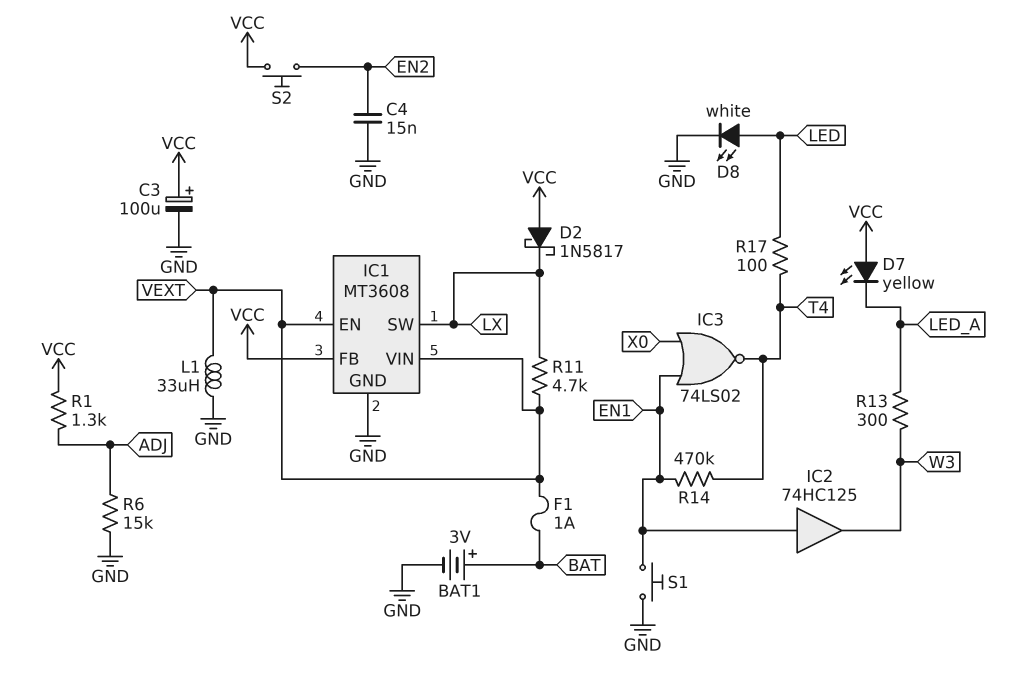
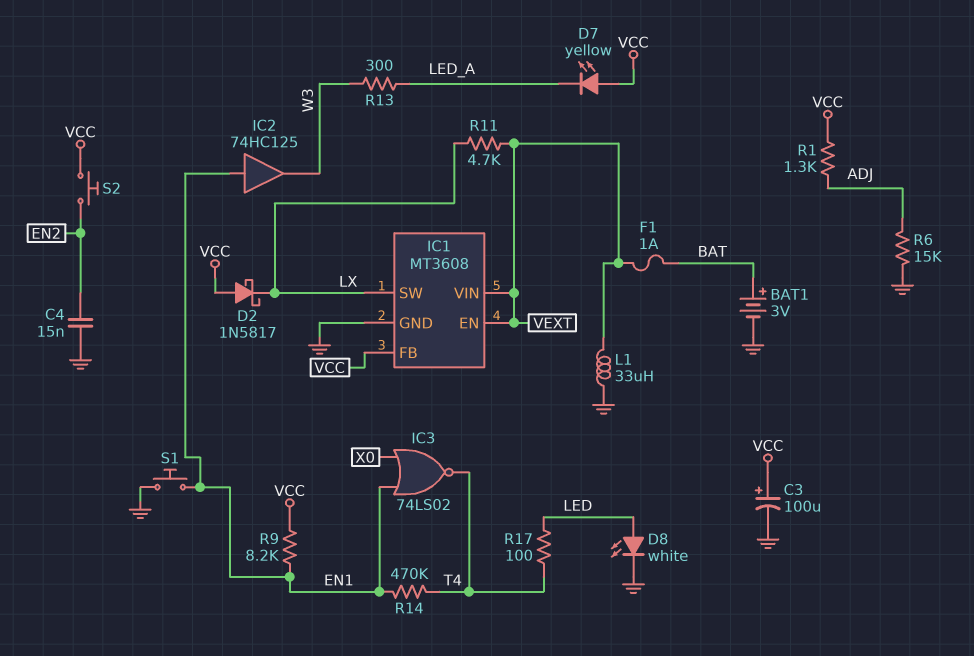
R9: none -> 8.2k (EN1, VCC)

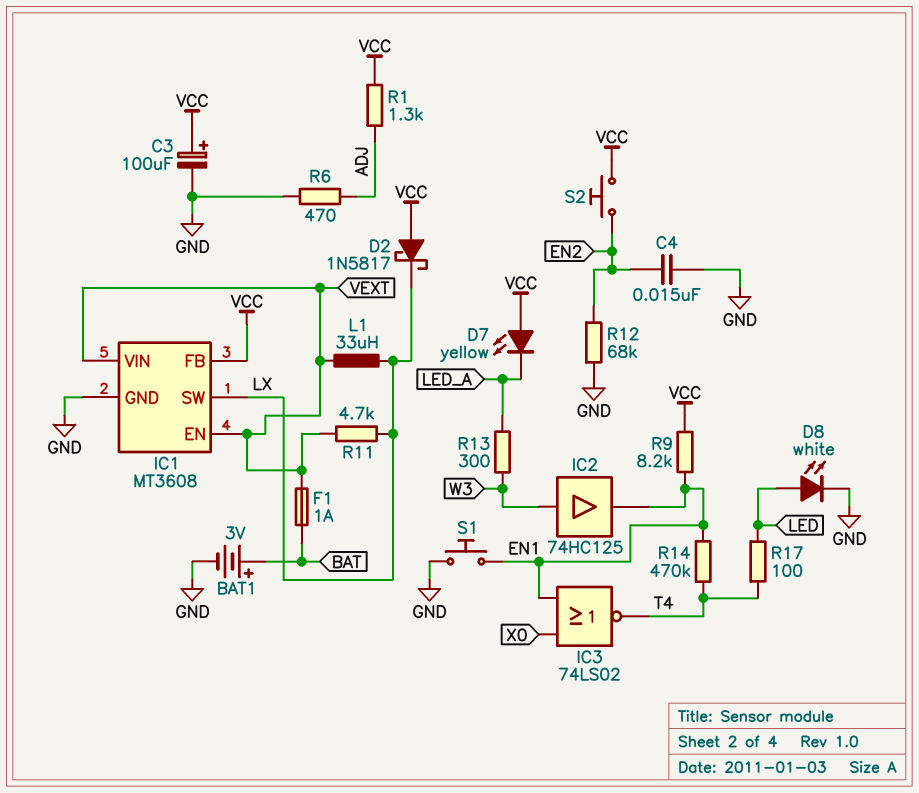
IC2: buffer 74HC125 (in EN1, out W3) -> buffer 74HC125 (in W3, out EN1)
L1: 33uH (GND, VEXT) -> 33uH (LX, VEXT)
R6: 15k (ADJ, GND) -> 470 (ADJ, GND)
R12: none -> 68k (EN2, GND)

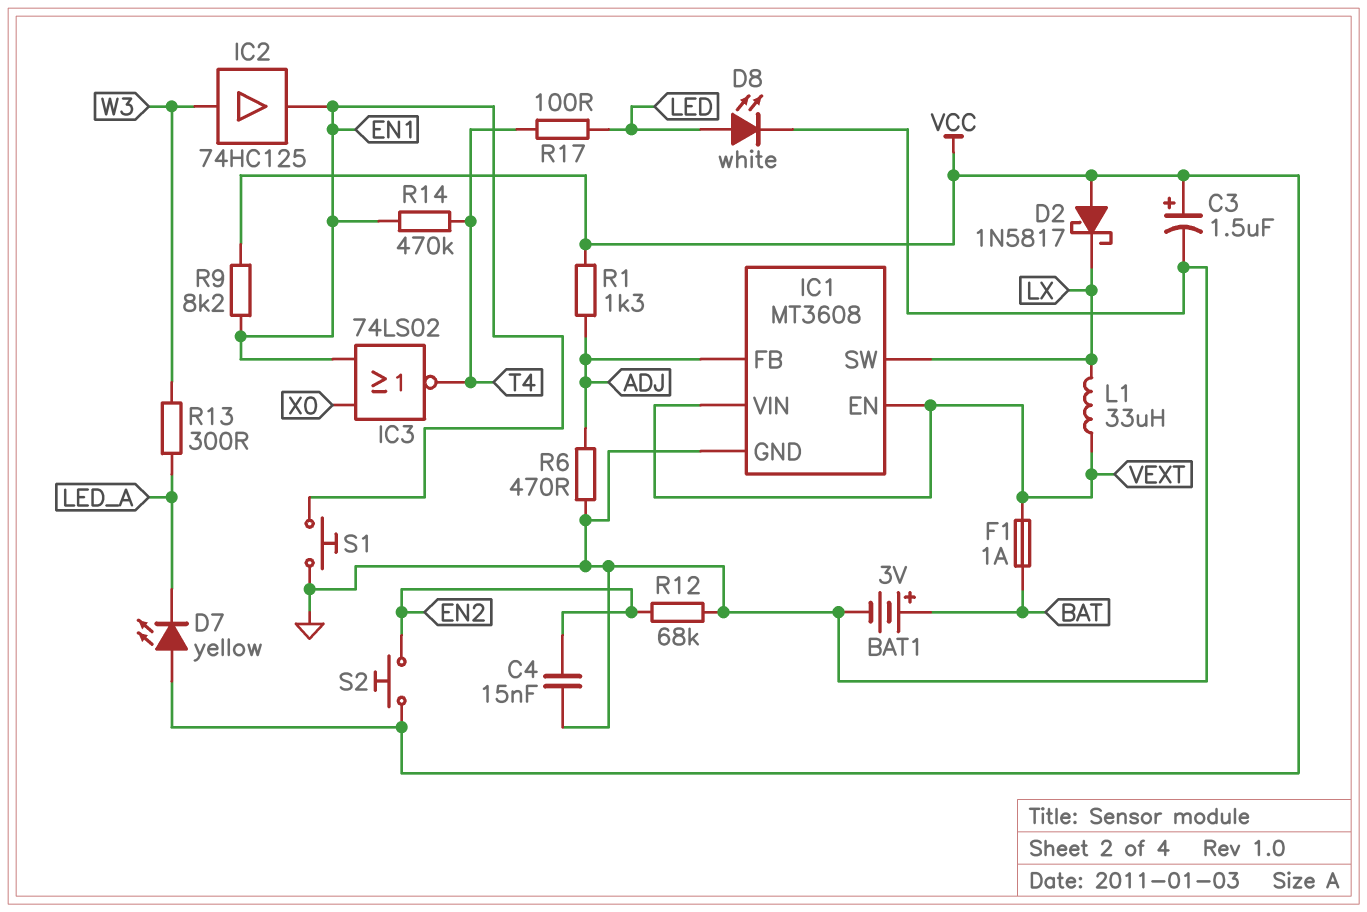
C3: 100uF (plus VCC, minus GND) -> 1.5uF (plus VCC, minus GND)
IC1 pin FB: VCC -> ADJ
R11: 4.7k (LX, VEXT) -> none

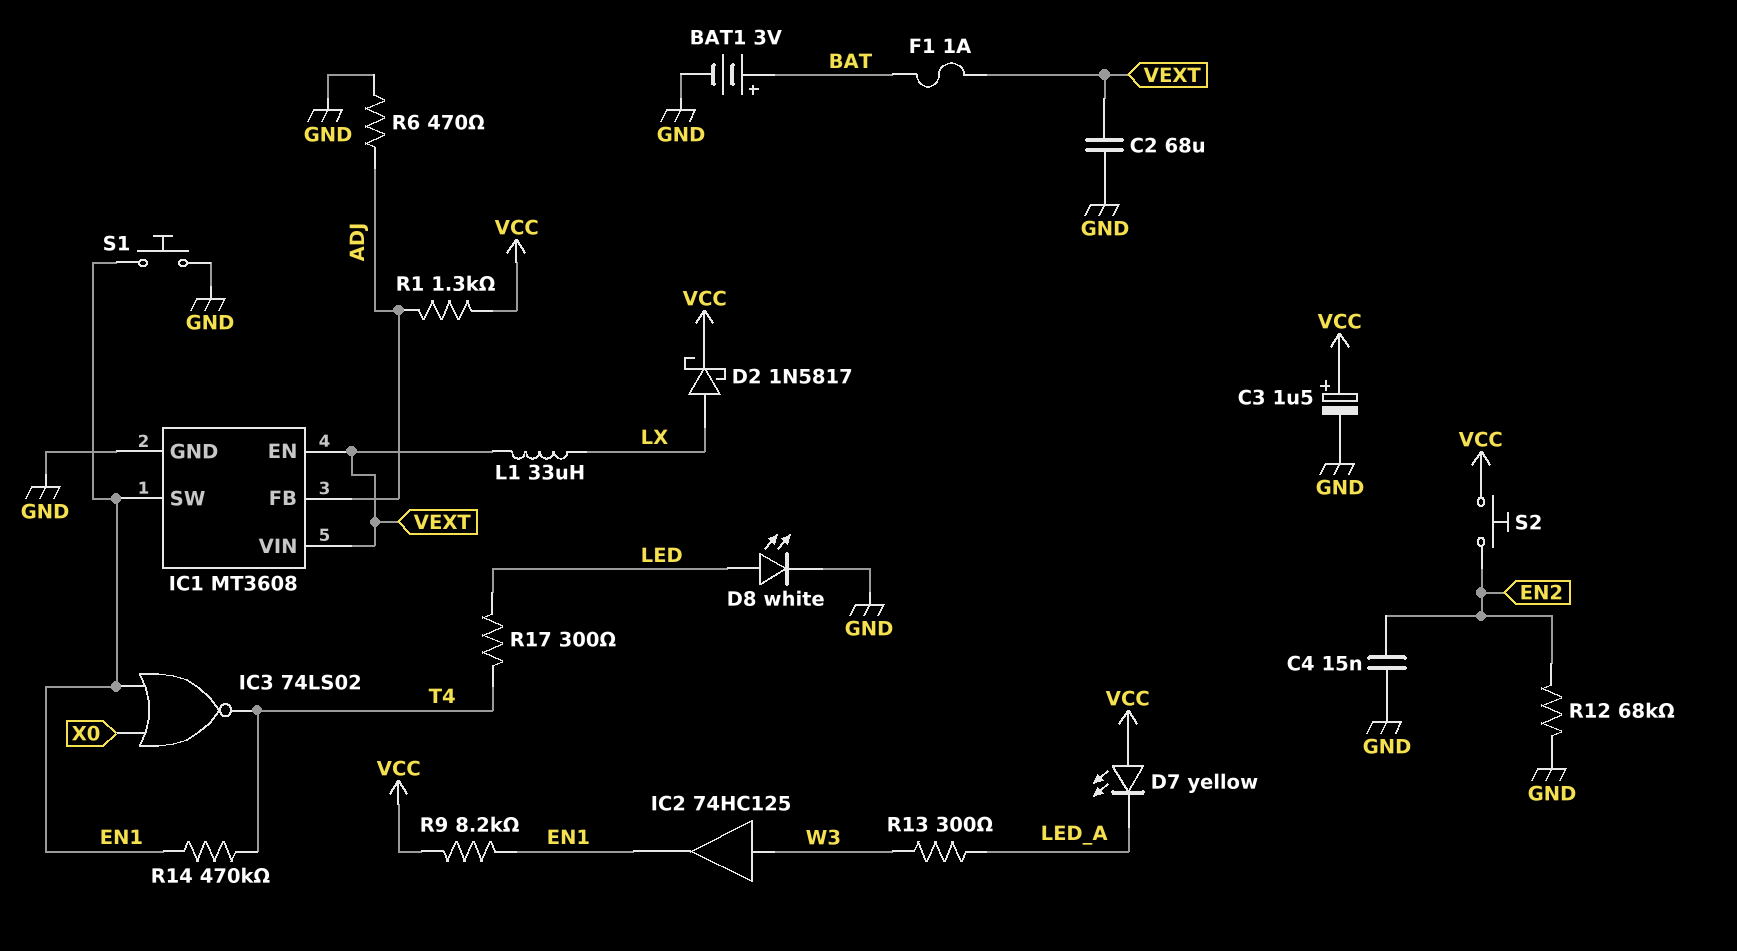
C2: none -> 68uF (GND, VEXT)
D2: schottky 1N5817 (A VCC, K LX) -> schottky 1N5817 (A LX, K VCC)
IC1 pin SW: LX -> EN1
R17: 100 (LED, T4) -> 300 (LED, T4)

